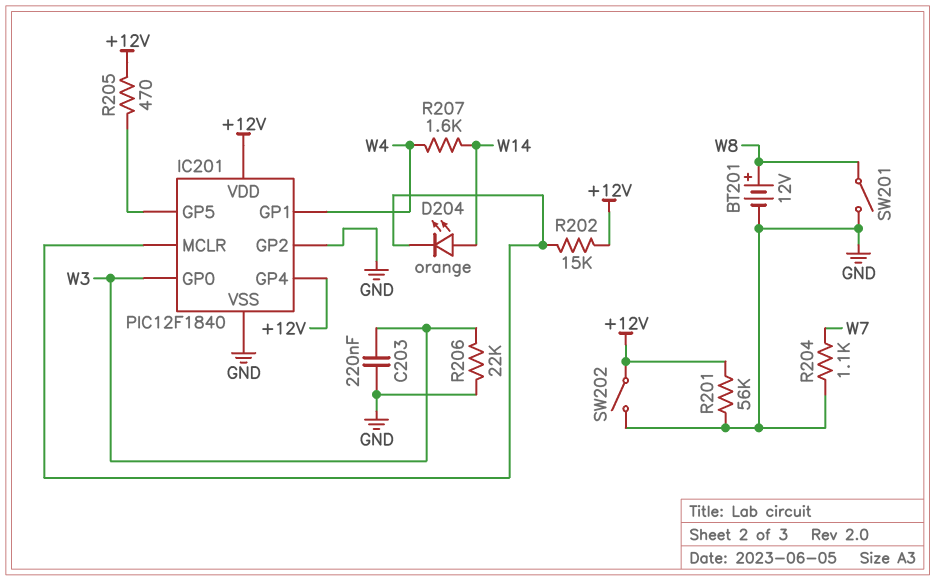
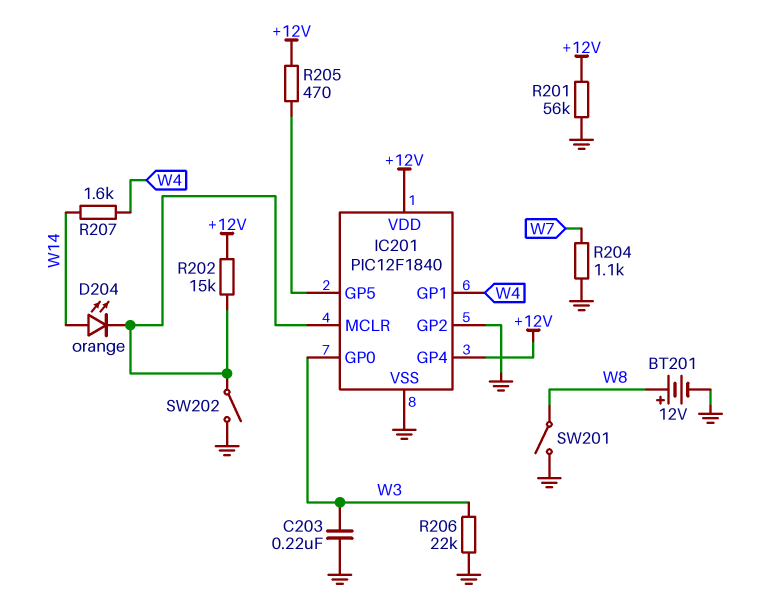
SW202: switch (+12V, GND) -> switch (GND, IC201/MCLR)

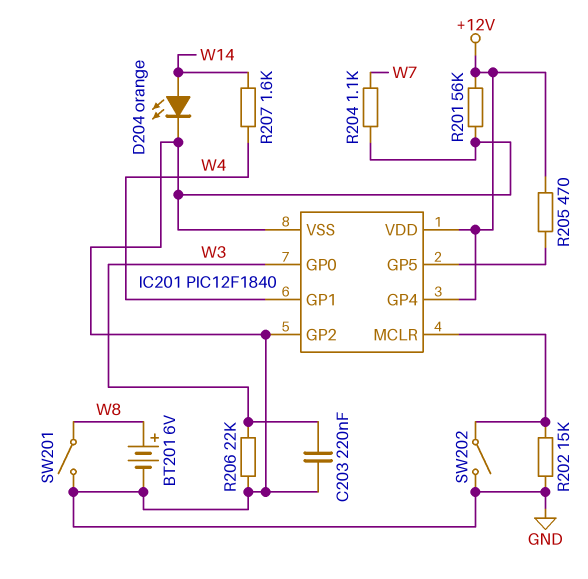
BT201: 12V (plus W8, minus GND) -> 6V (plus W8, minus GND)
D204: LED orange (A W14, K IC201/MCLR) -> LED orange (A W14, K GND)
R202: 15k (+12V, IC201/MCLR) -> 15k (GND, IC201/MCLR)

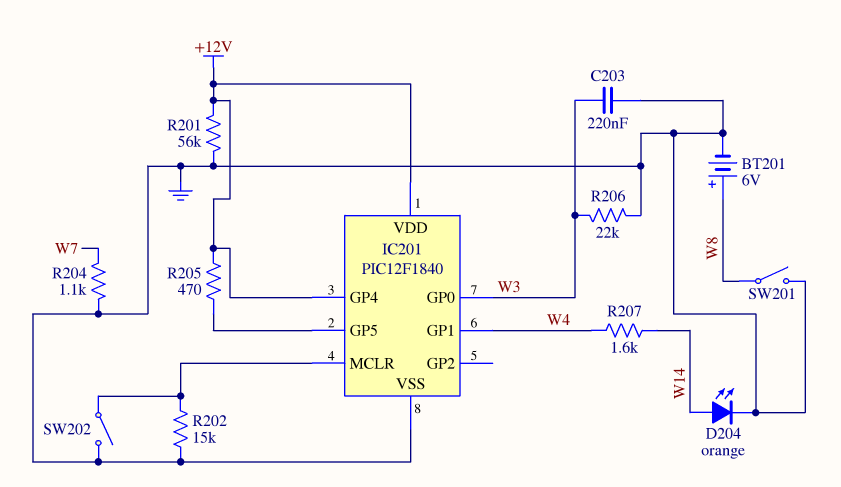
IC201 pin GP2: GND -> none

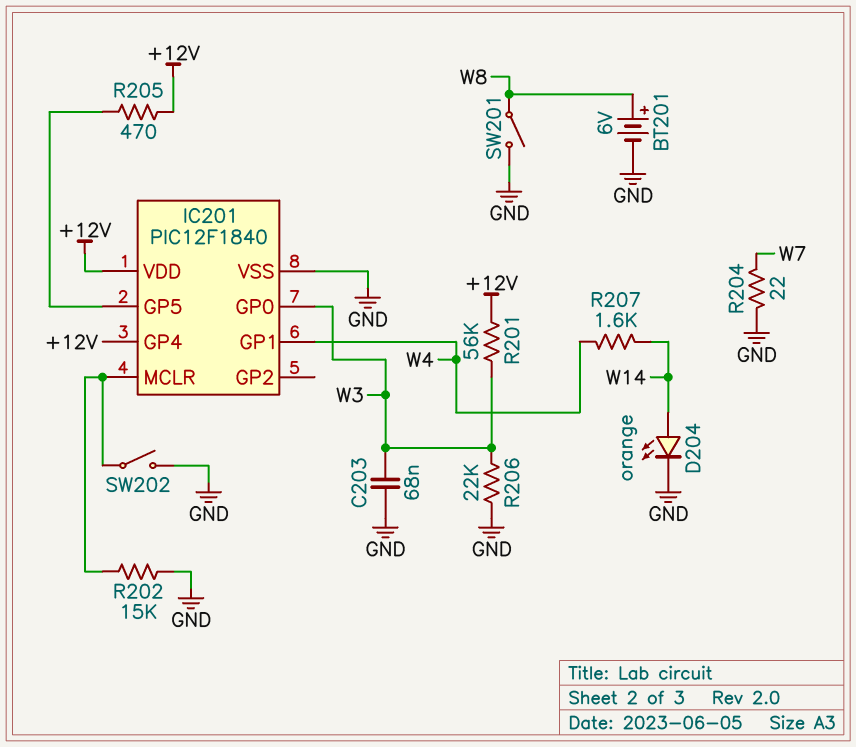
C203: 220nF (GND, W3) -> 68nF (GND, W3)
R201: 56k (+12V, GND) -> 56k (+12V, W3)
R204: 1.1k (GND, W7) -> 22 (GND, W7)

